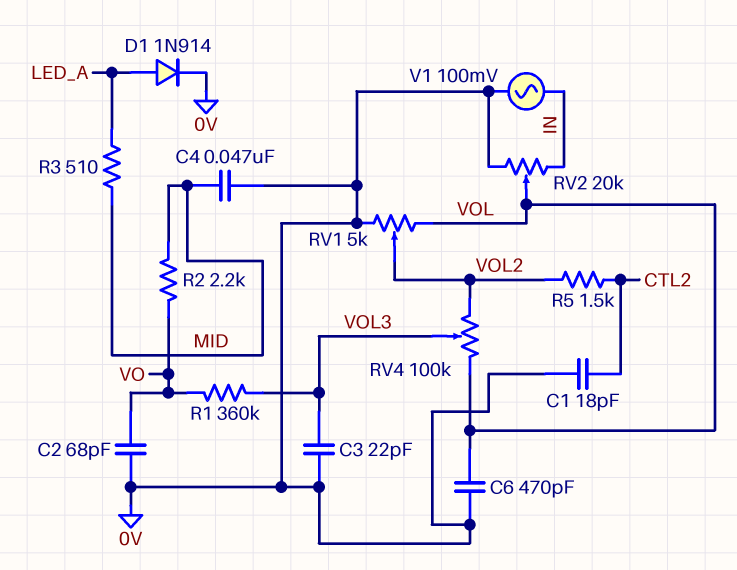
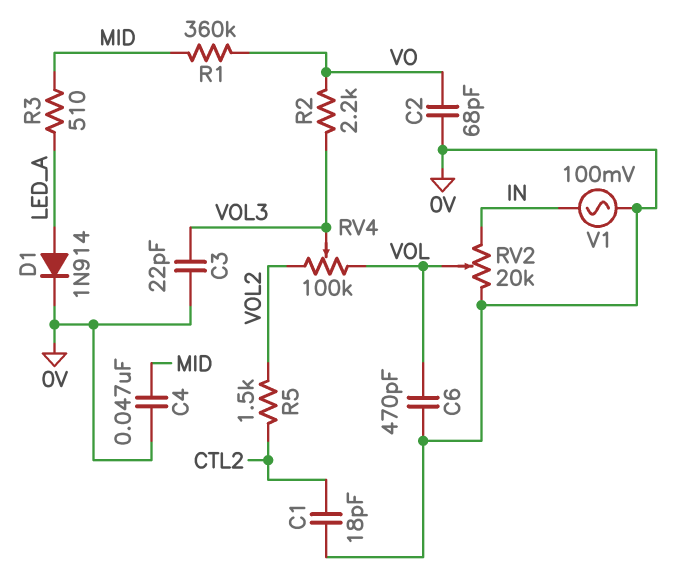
R1: 360k (VO, VOL3) -> 360k (MID, VO)
R2: 2.2k (MID, VO) -> 2.2k (VO, VOL3)
RV1: 5k (0V, VOL, wiper VOL2) -> none

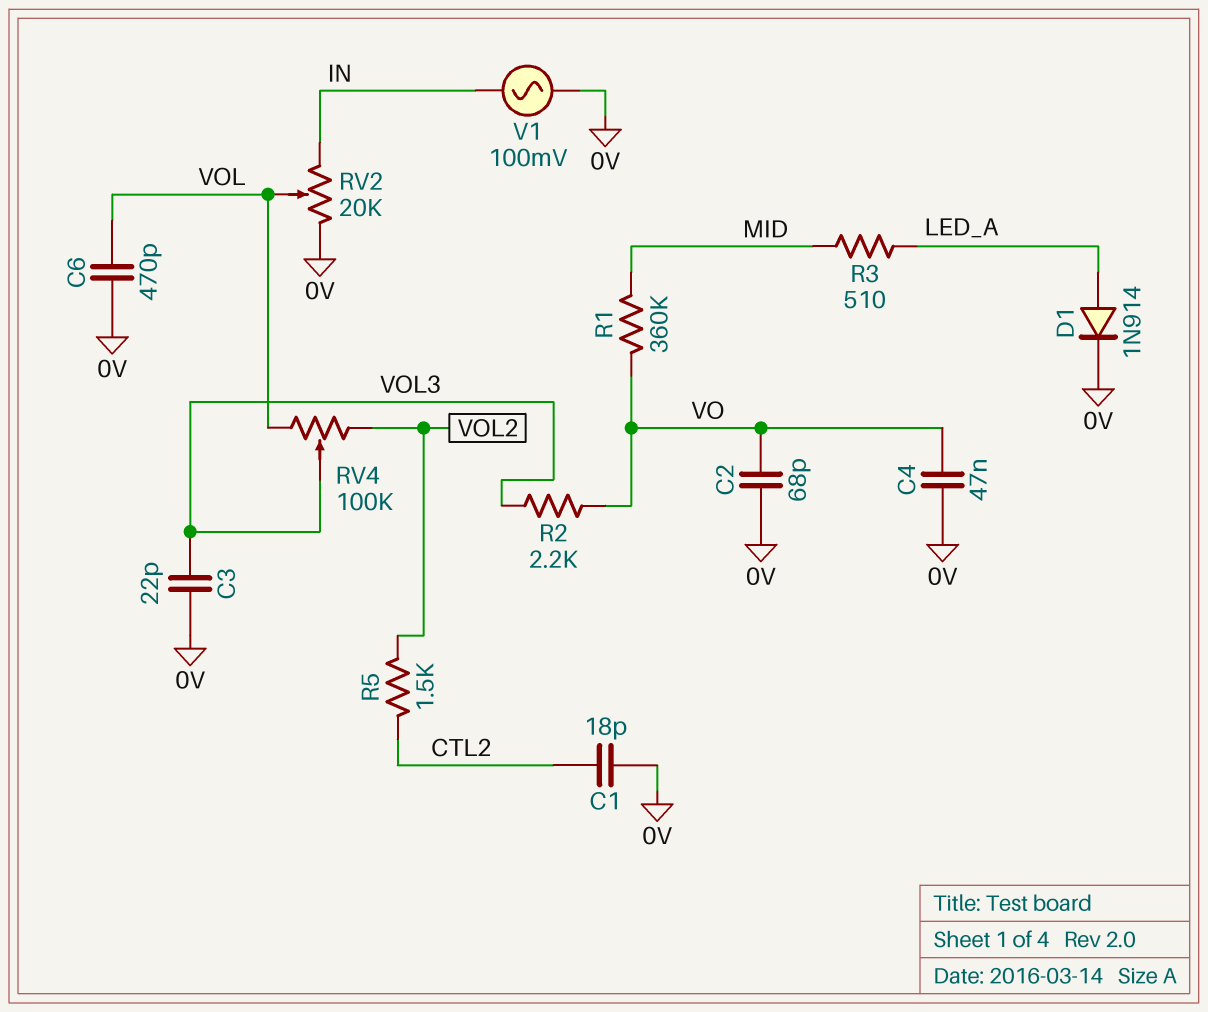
C4: 47nF (0V, MID) -> 47nF (0V, VO)

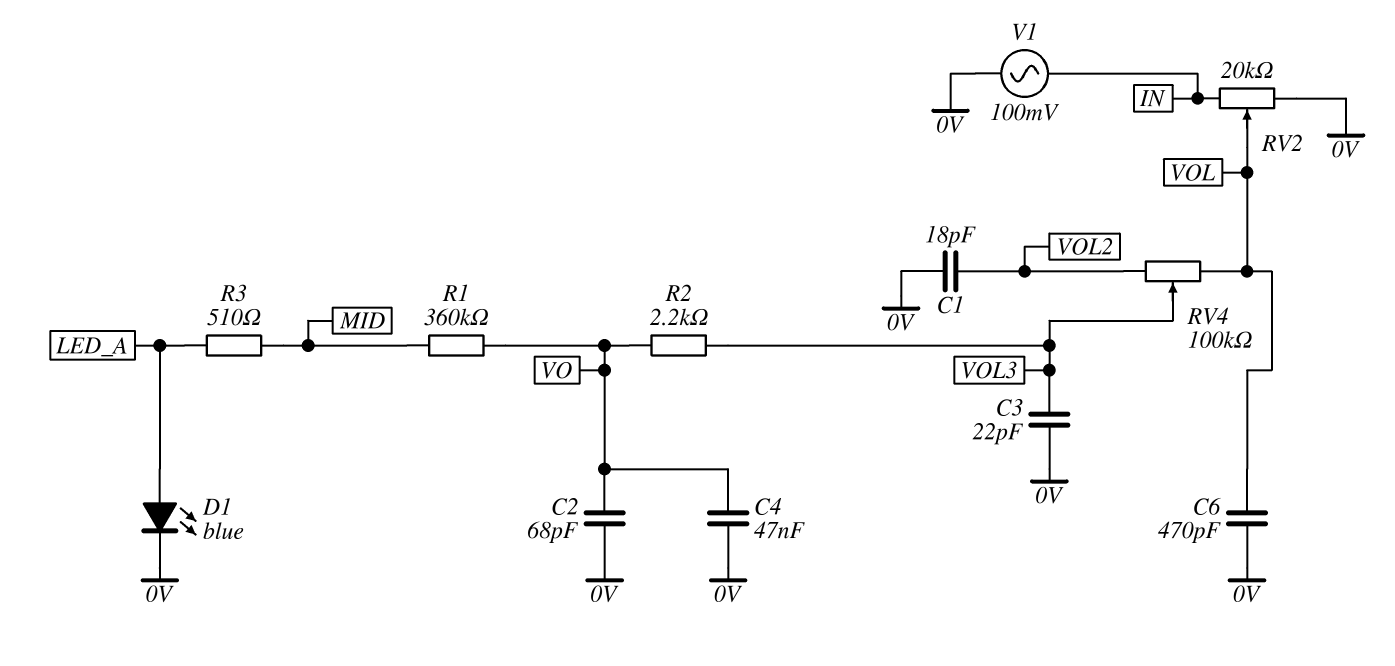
C1: 18pF (0V, CTL2) -> 18pF (0V, VOL2)
D1: diode 1N914 (A LED_A, K 0V) -> LED blue (A LED_A, K 0V)
R5: 1.5k (CTL2, VOL2) -> none

